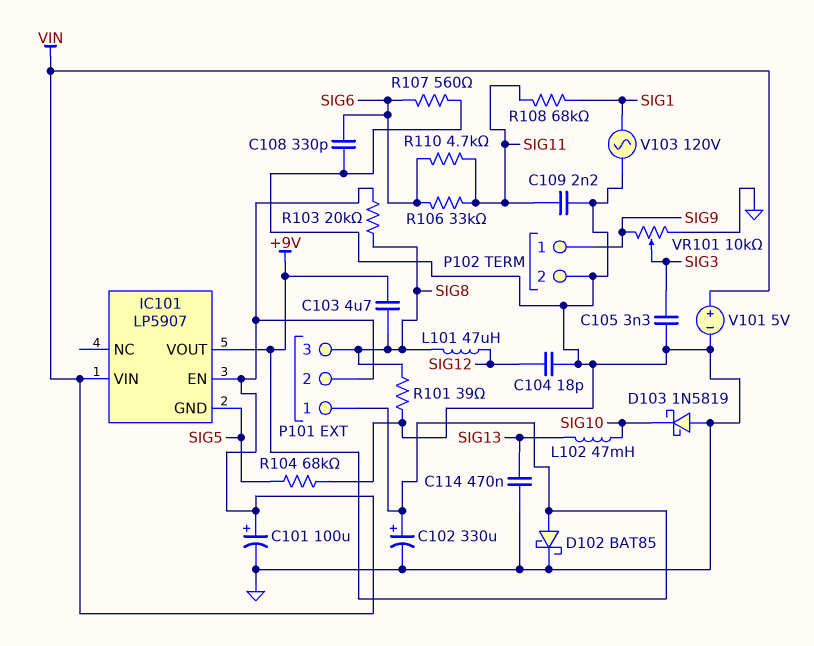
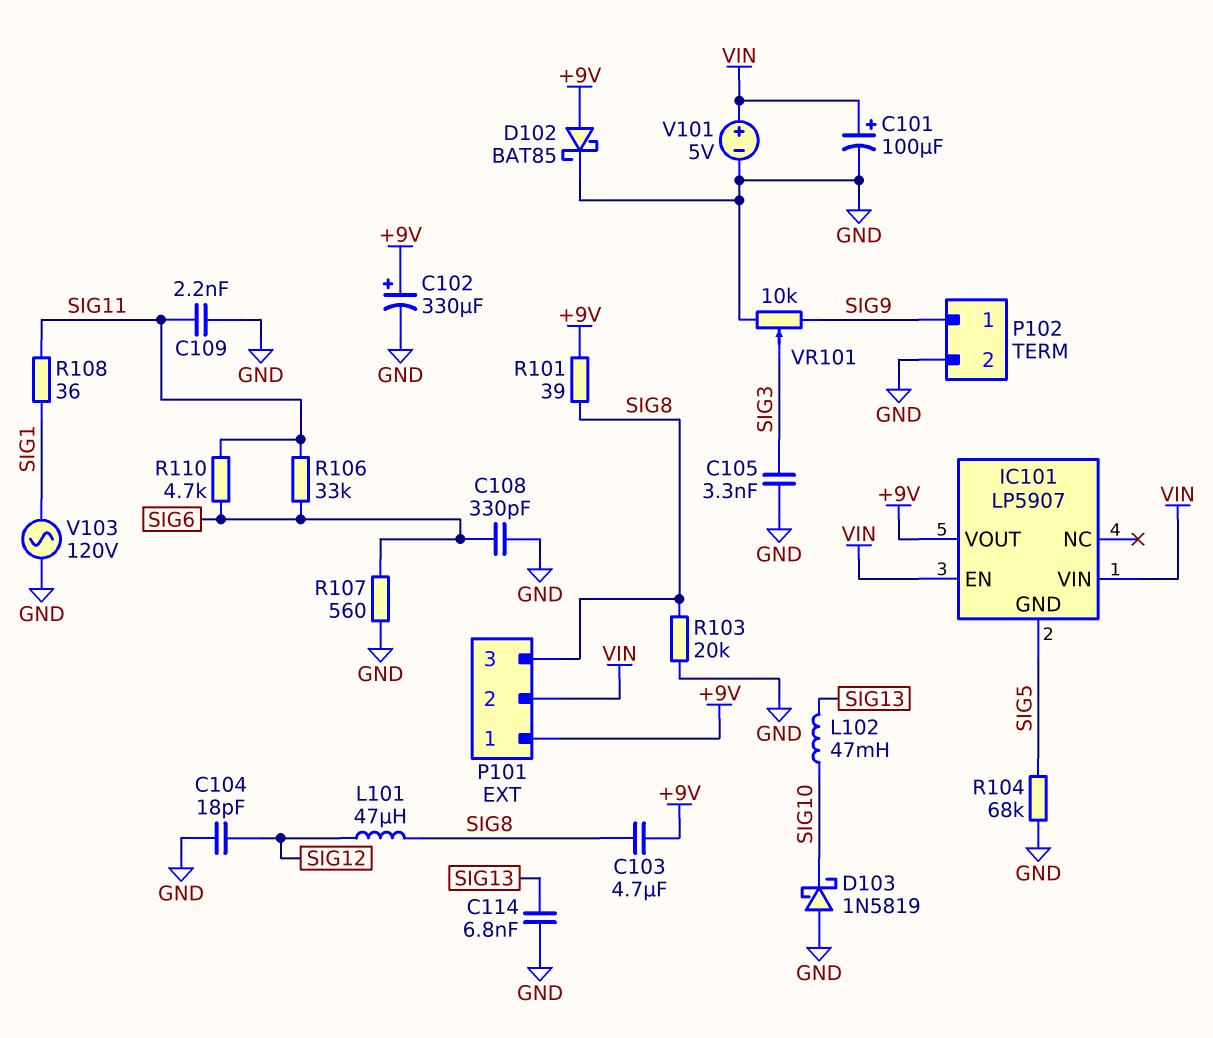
C114: 470nF (GND, SIG13) -> 6.8nF (GND, SIG13)
R101: 39 (GND, SIG8) -> 39 (+9V, SIG8)
R103: 20k (SIG8, VIN) -> 20k (GND, SIG8)
R108: 68k (SIG1, SIG11) -> 36 (SIG1, SIG11)

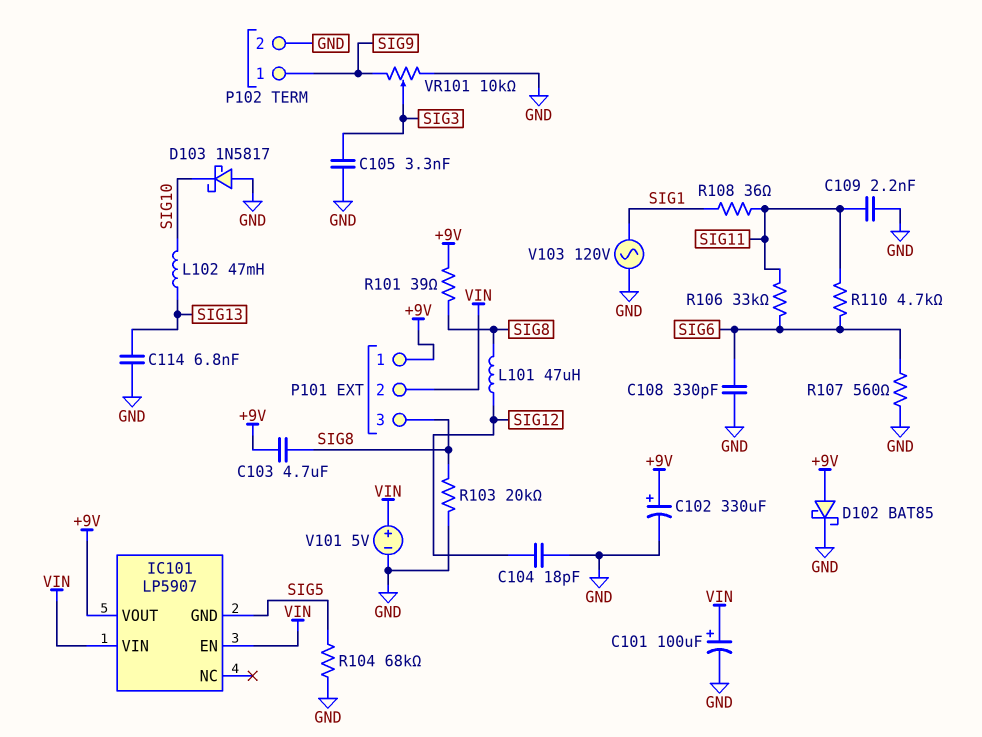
D103: schottky 1N5819 (A GND, K SIG10) -> schottky 1N5817 (A GND, K SIG10)

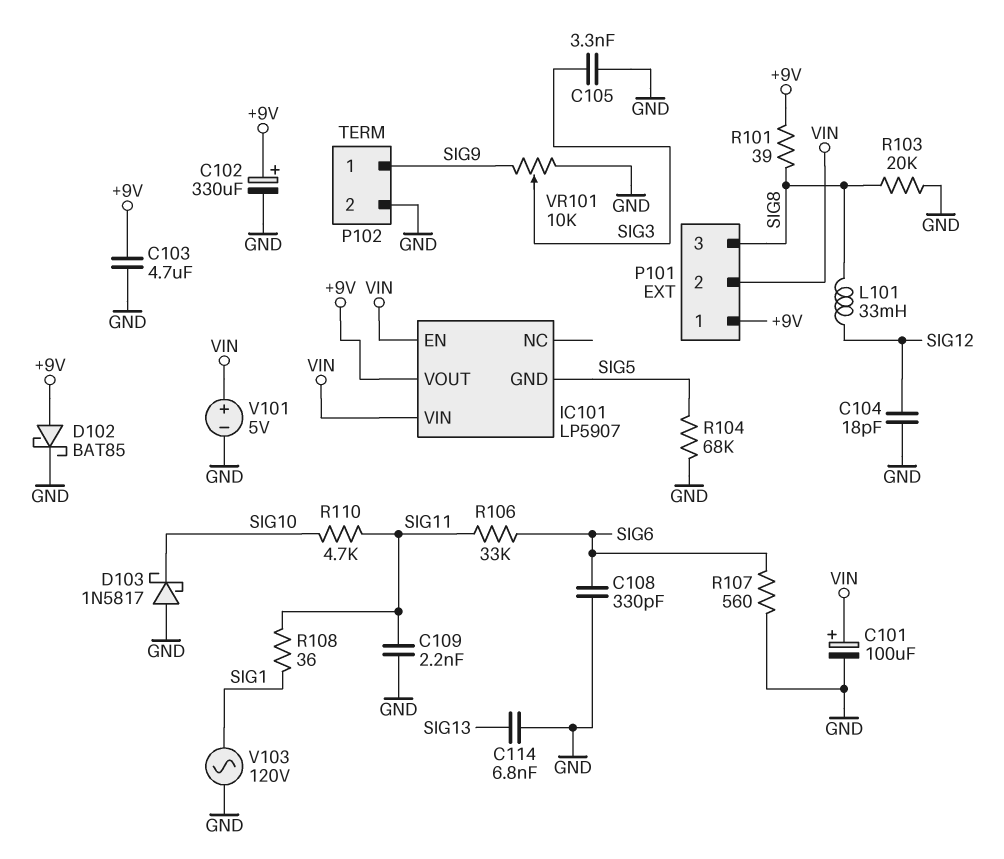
C103: 4.7uF (+9V, SIG8) -> 4.7uF (+9V, GND)
L101: 47uH (SIG8, SIG12) -> 33mH (SIG8, SIG12)
L102: 47mH (SIG10, SIG13) -> none
R110: 4.7k (SIG6, SIG11) -> 4.7k (SIG10, SIG11)

